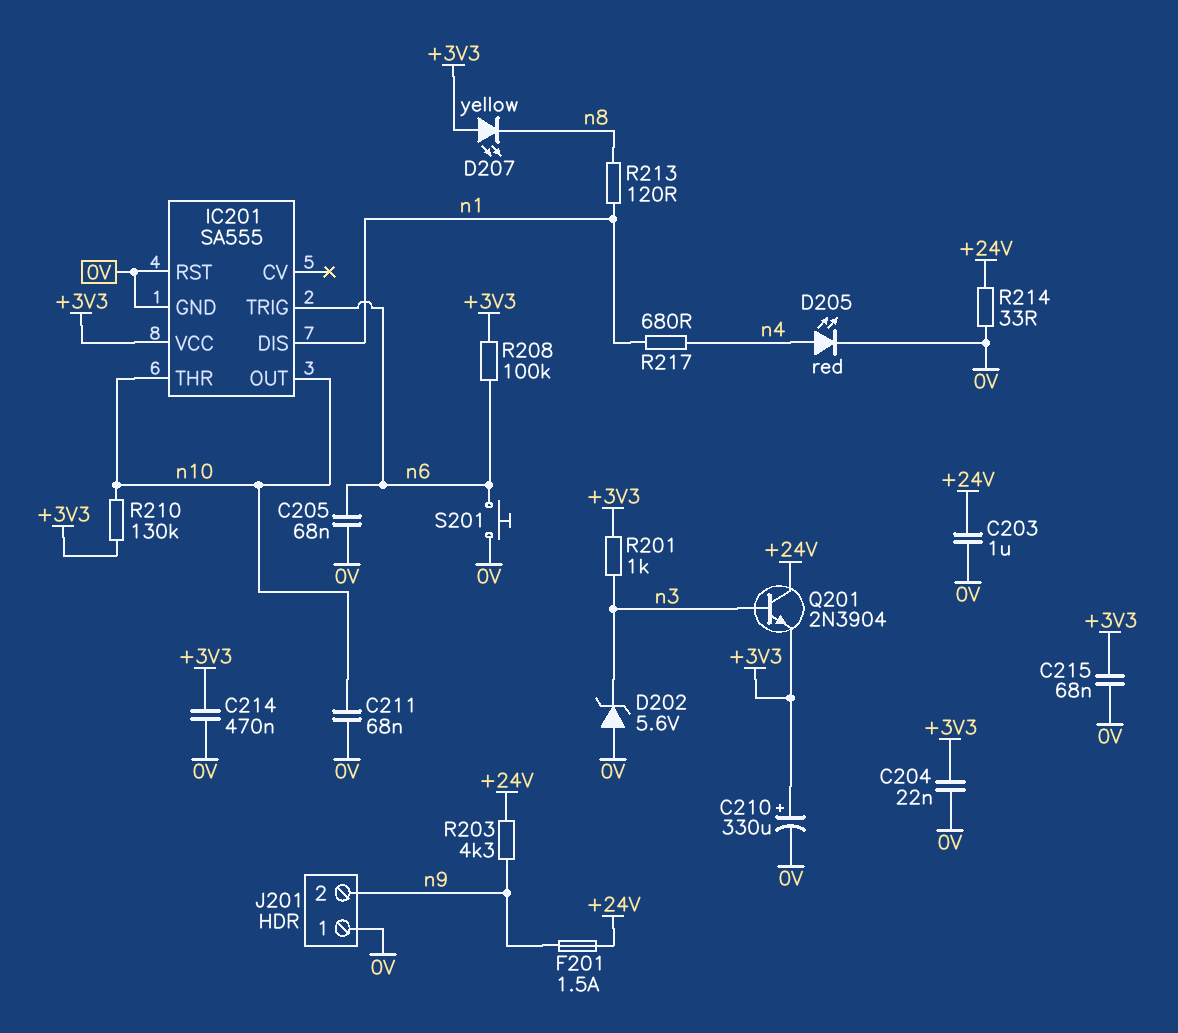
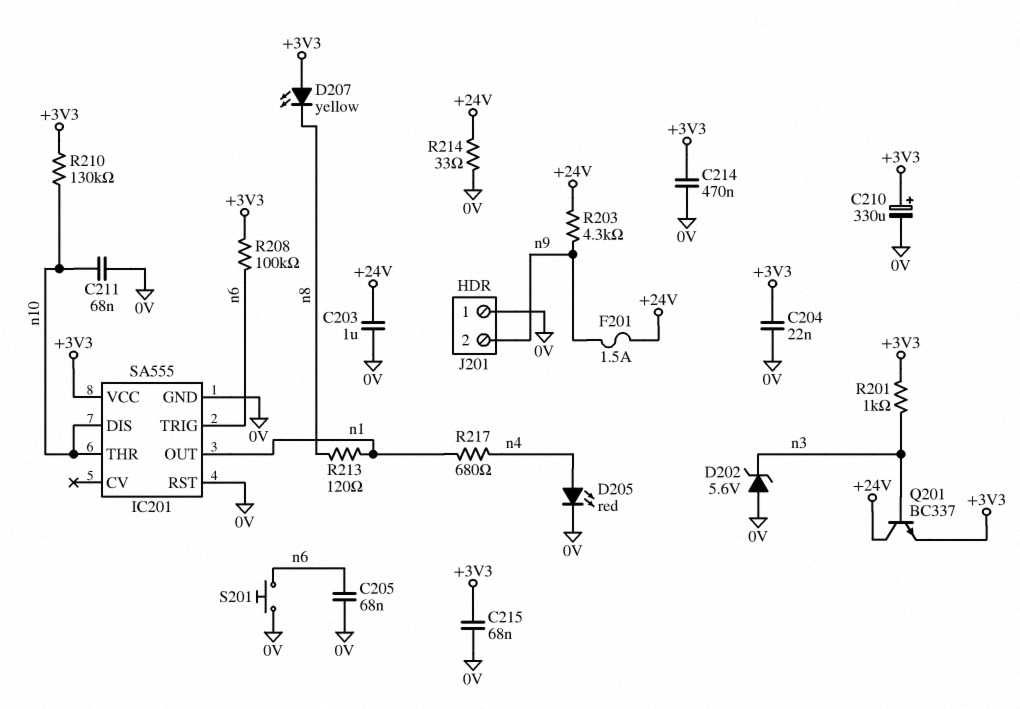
IC201 pin DIS: n1 -> n10
IC201 pin OUT: n10 -> n1
Q201: NPN 2N3904 (B n3, C +24V, E +3V3) -> NPN BC337 (B n3, C +24V, E +3V3)

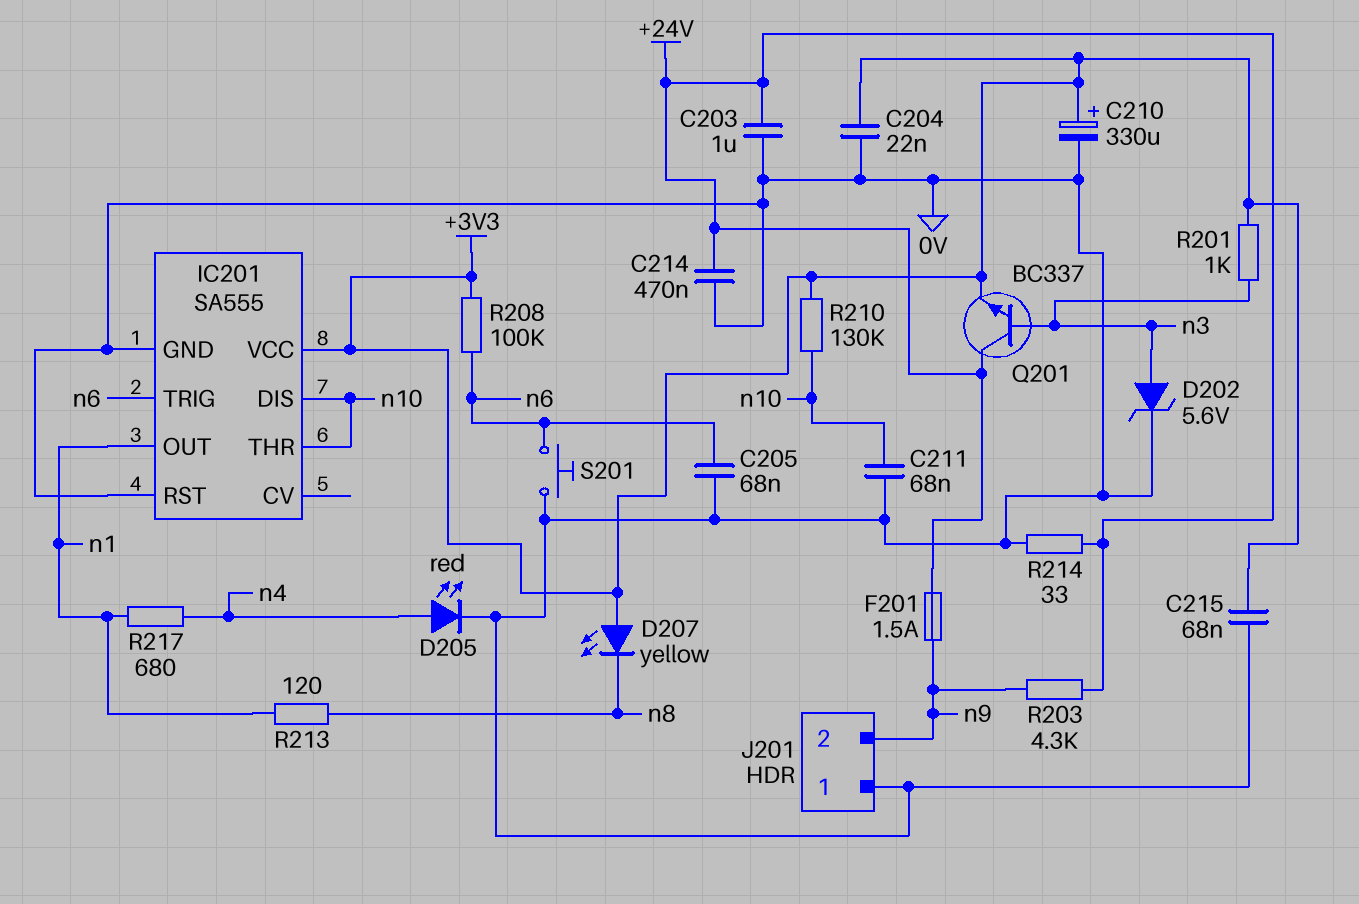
C214: 470nF (+3V3, 0V) -> 470nF (+24V, 0V)
D202: zener 5.6V (A 0V, K n3) -> zener 5.6V (A n3, K 0V)

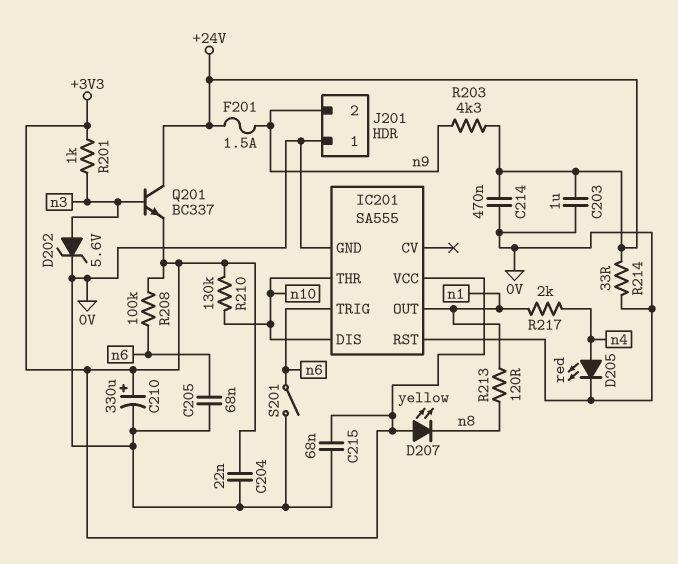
C211: 68nF (0V, n10) -> none
R217: 680 (n1, n4) -> 2k (n1, n4)
S201: button (0V, n6) -> switch (0V, n6)

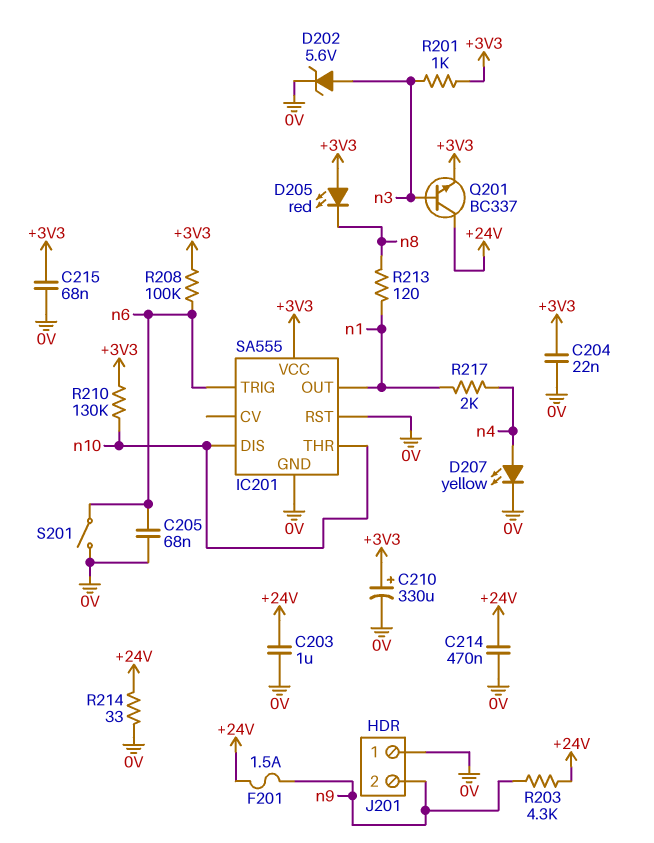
D205: LED red (A n4, K 0V) -> LED red (A +3V3, K n8)
D207: LED yellow (A +3V3, K n8) -> LED yellow (A n4, K 0V)

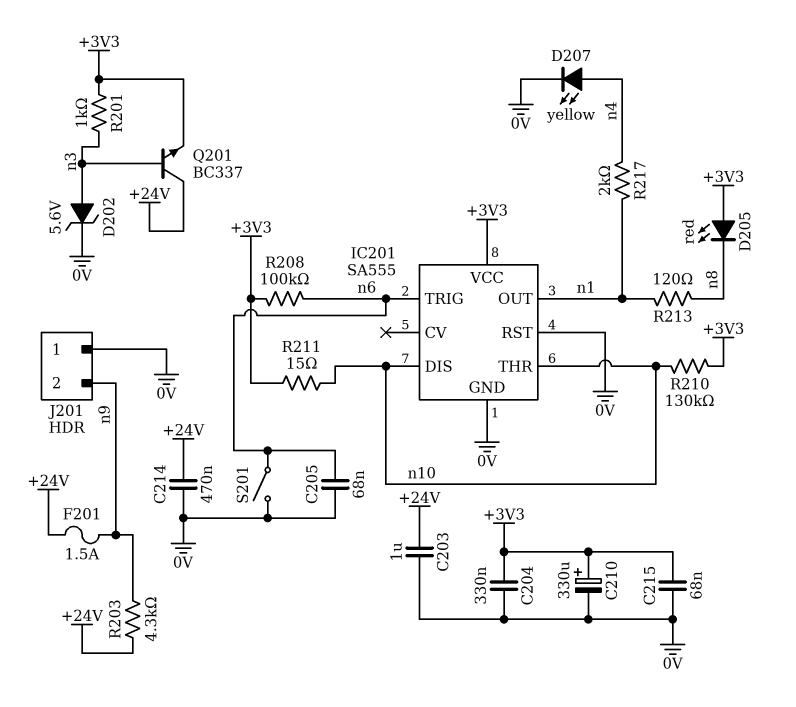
C204: 22nF (+3V3, 0V) -> 330nF (+3V3, 0V)
R211: none -> 15 (+3V3, n10)
R214: 33 (+24V, 0V) -> none

